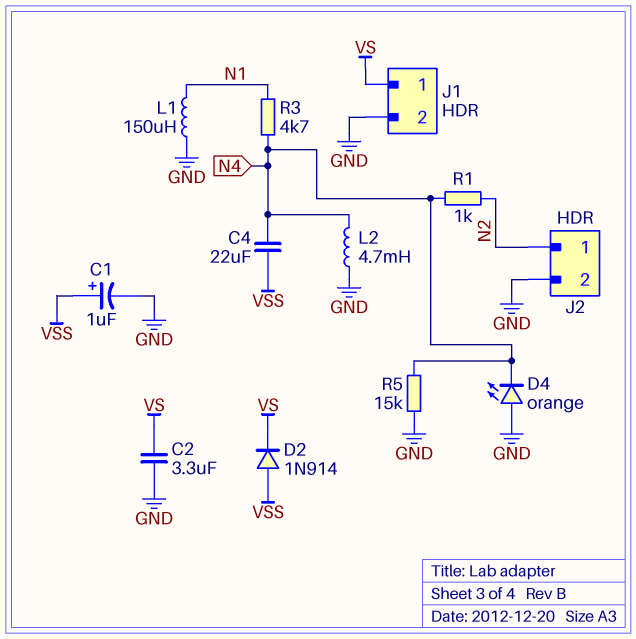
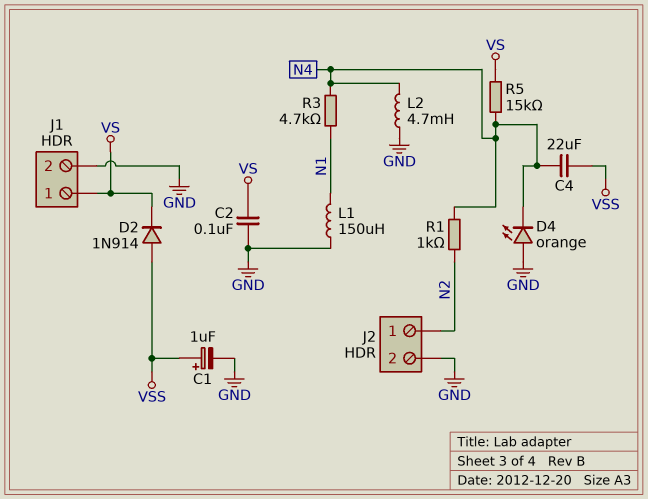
C2: 3.3uF (GND, VS) -> 100nF (GND, VS)
R5: 15k (GND, N4) -> 15k (N4, VS)

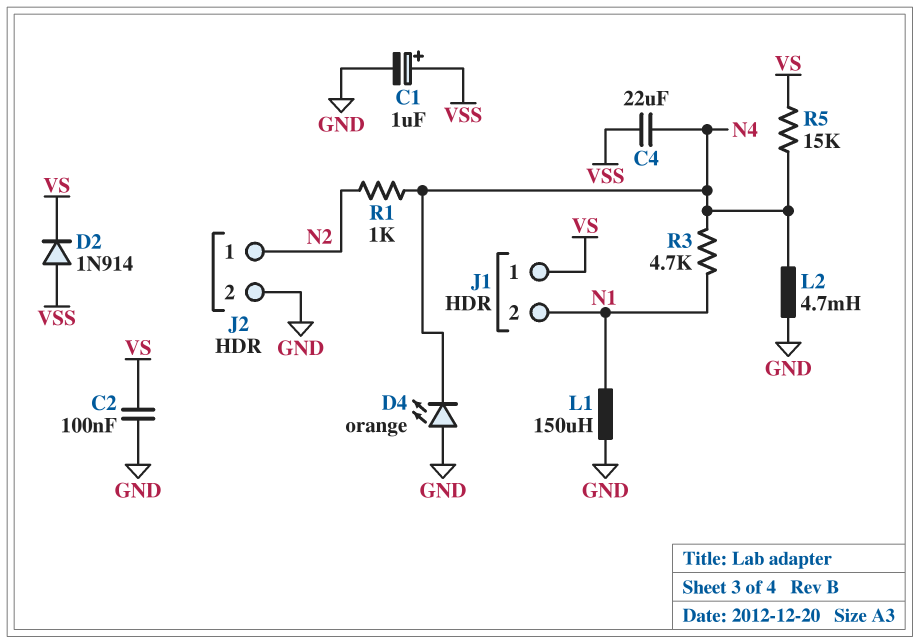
J1 pin 2: GND -> N1

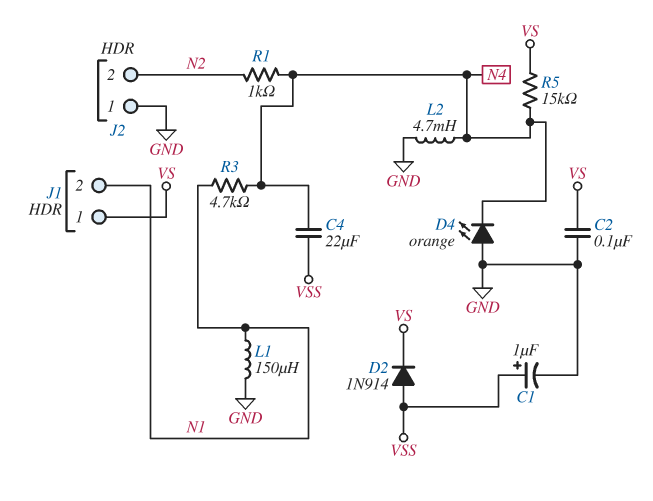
J2 pin 1: N2 -> GND
J2 pin 2: GND -> N2

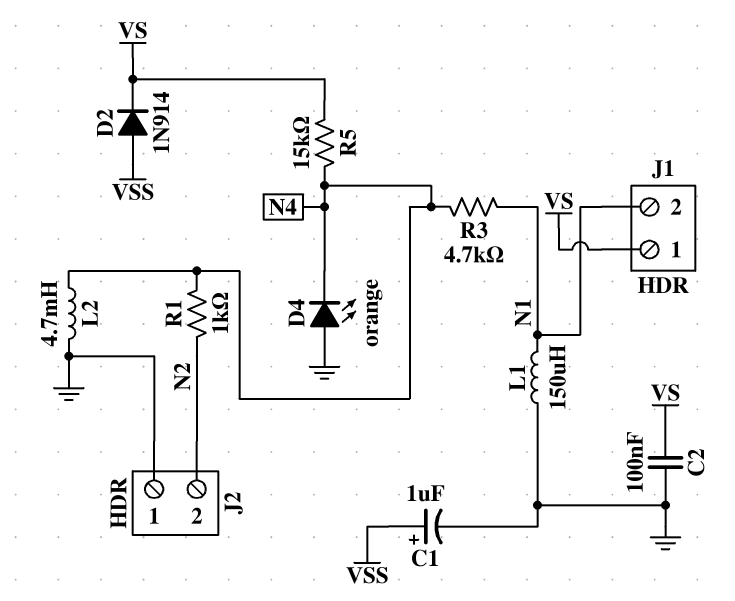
C4: 22uF (N4, VSS) -> none

